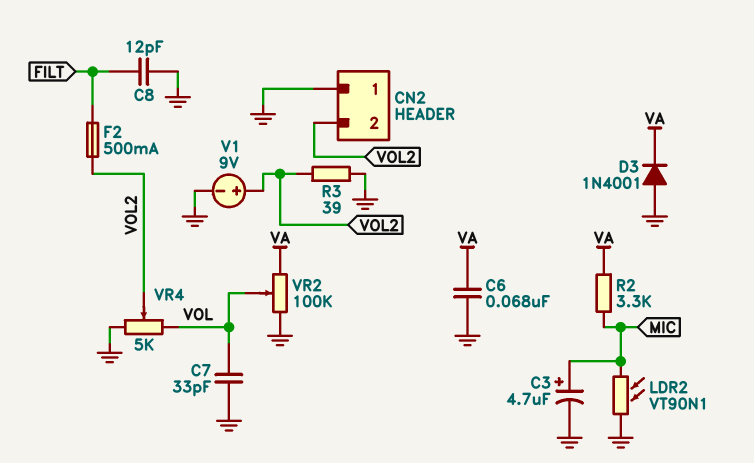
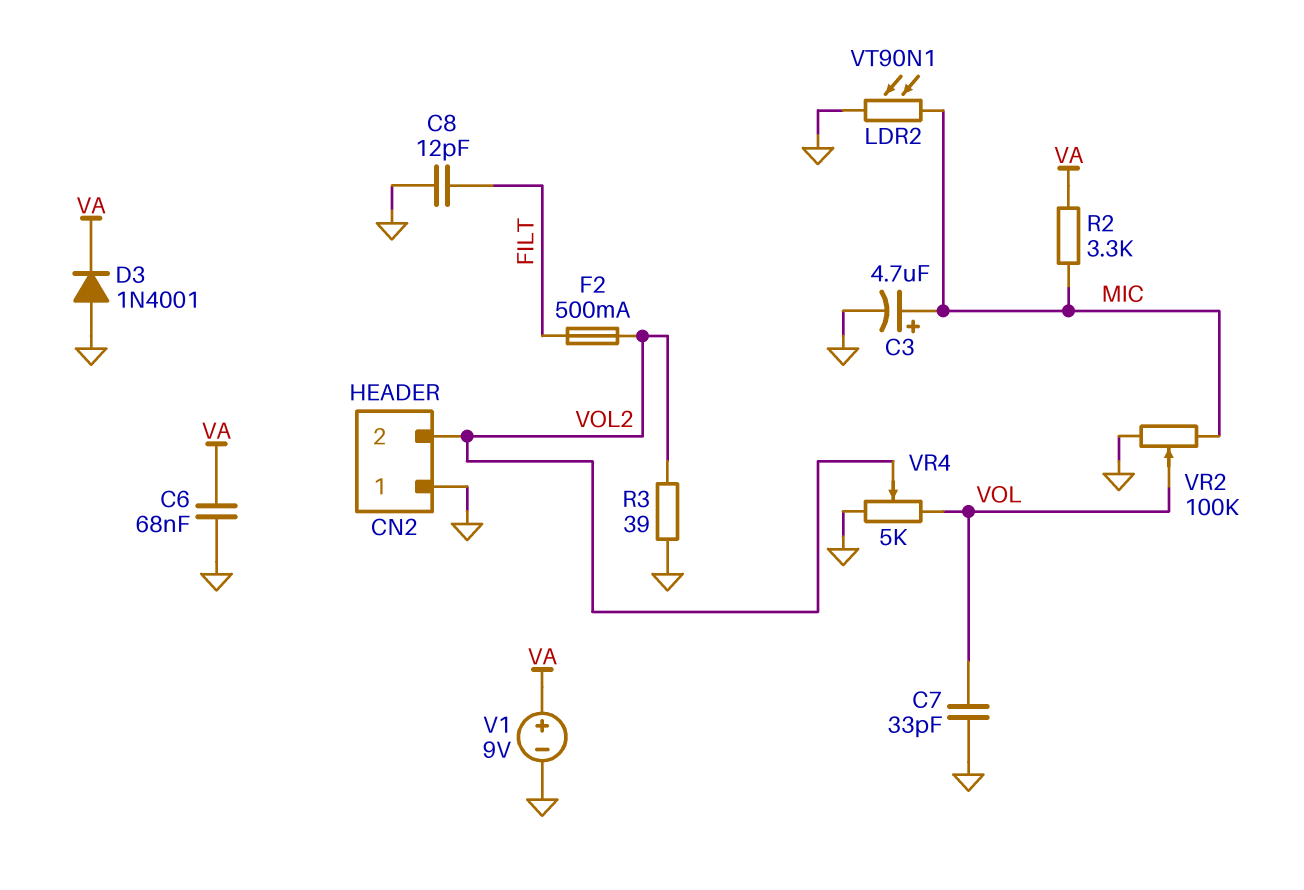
V1: 9V (plus VOL2, minus GND) -> 9V (plus VA, minus GND)
VR2: 100k (GND, VA, wiper VOL) -> 100k (GND, MIC, wiper VOL)

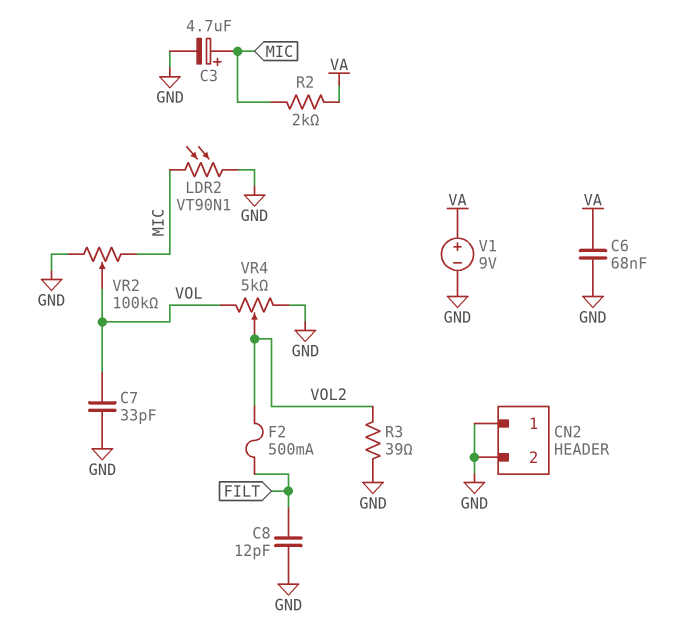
CN2 pin 2: VOL2 -> GND
D3: diode 1N4001 (A GND, K VA) -> none
R2: 3.3k (MIC, VA) -> 2k (MIC, VA)

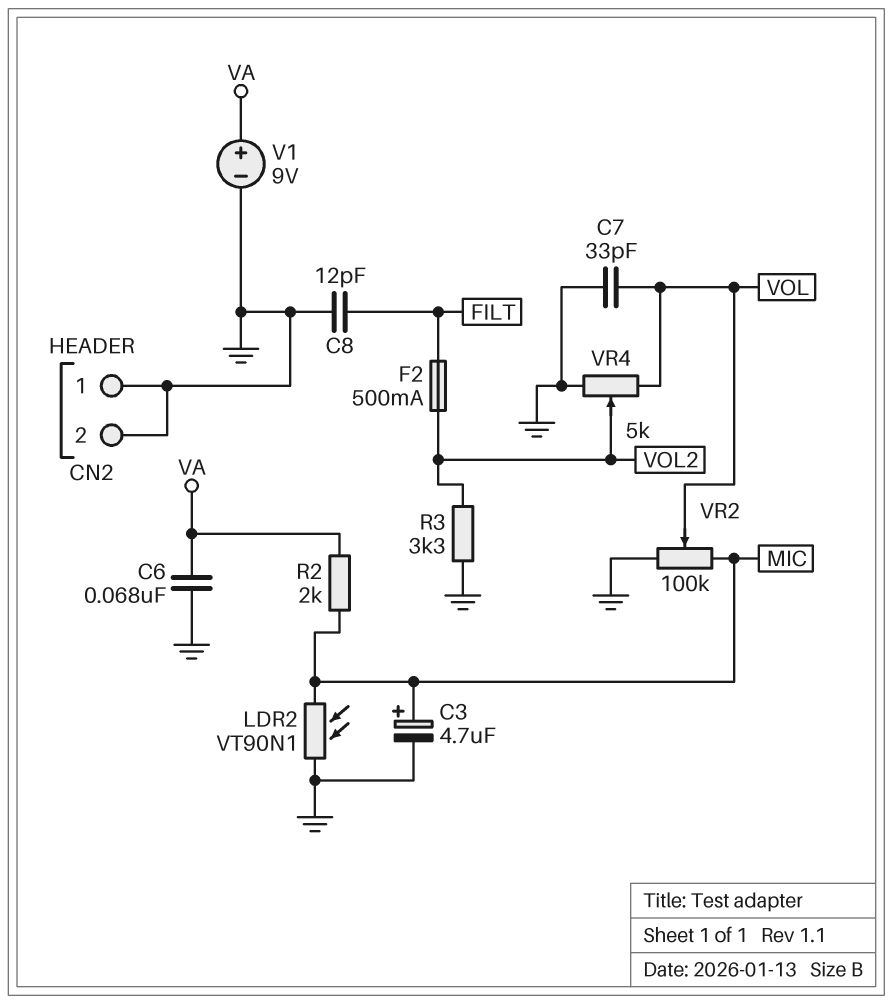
R3: 39 (GND, VOL2) -> 3.3k (GND, VOL2)

